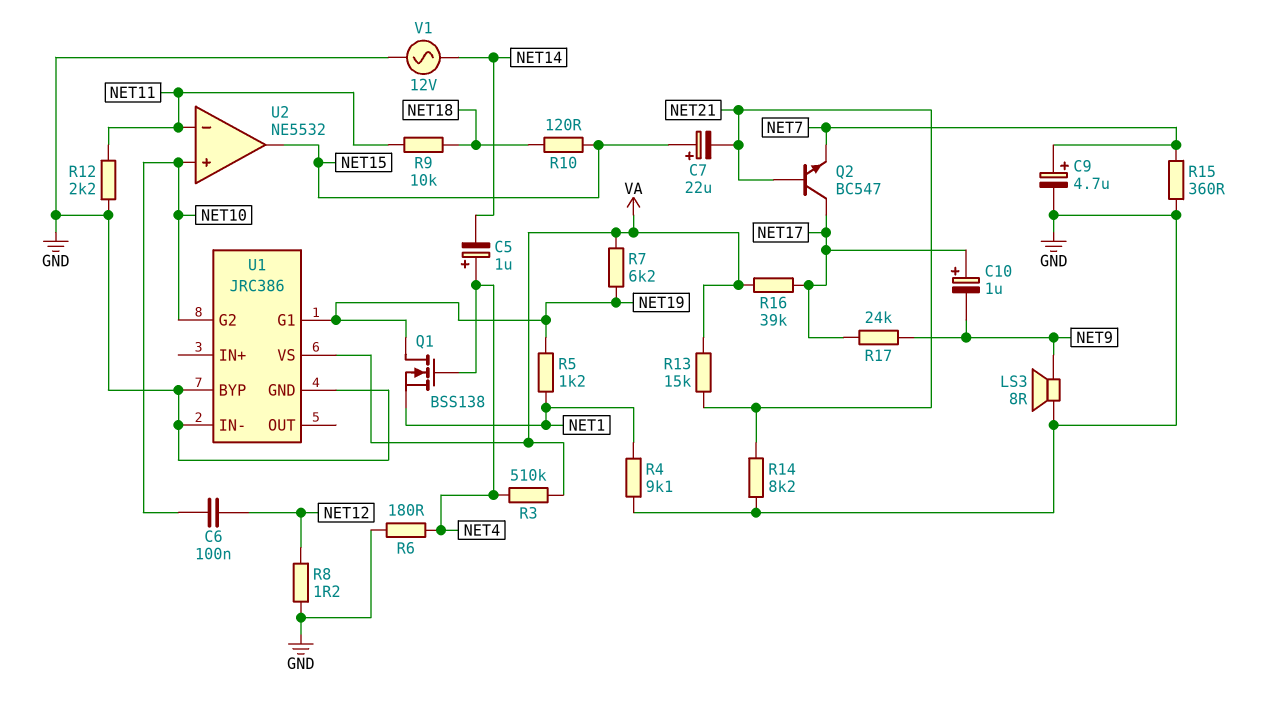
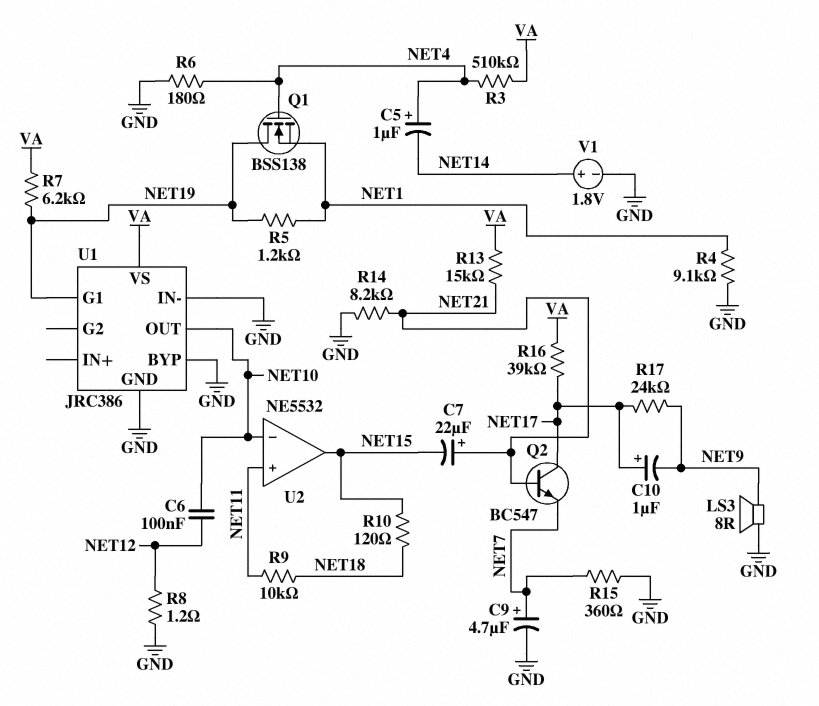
C7: 22uF (plus NET15, minus NET21) -> 22uF (plus NET21, minus NET15)
R12: 2.2k (GND, NET11) -> none
U1 pin G2: NET10 -> none
U1 pin OUT: none -> NET10
U2 pin in+: NET10 -> NET11
U2 pin in-: NET11 -> NET10
V1: AC 12V (GND, NET14) -> 1.8V (plus NET14, minus GND)

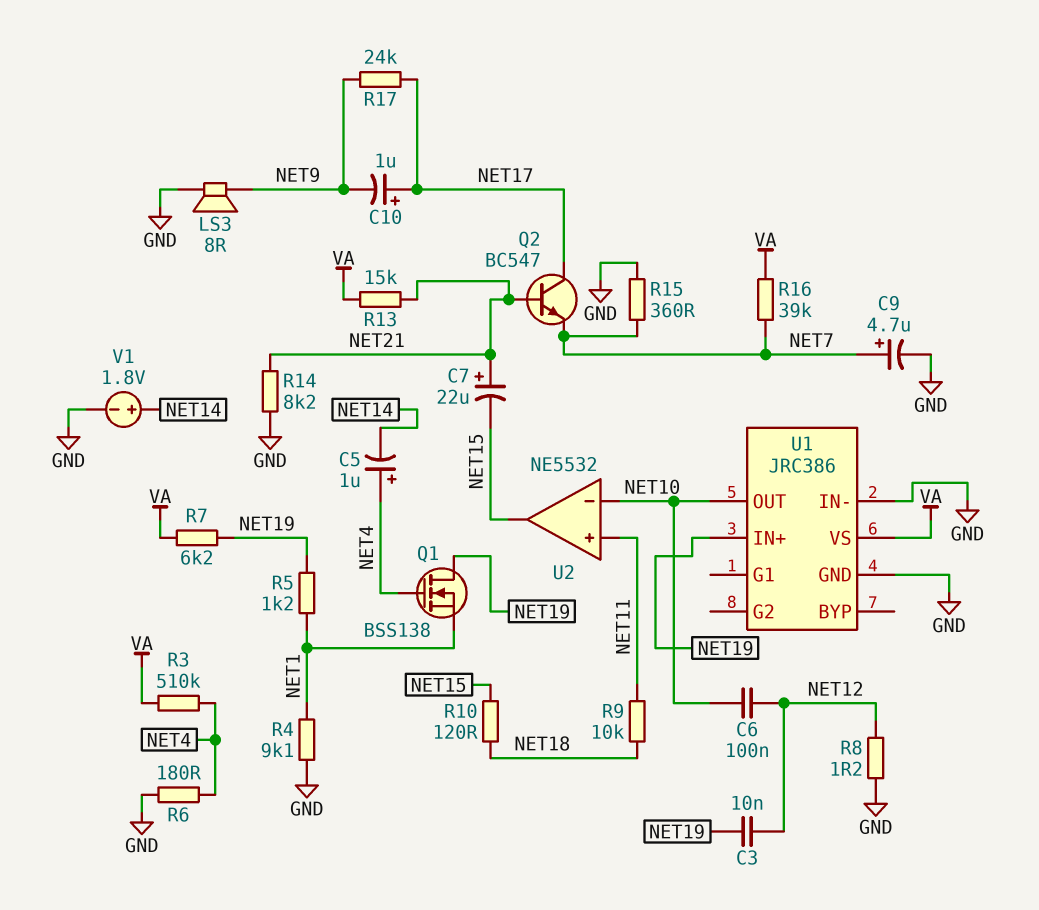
C3: none -> 10nF (NET12, NET19)
R16: 39k (NET17, VA) -> 39k (NET7, VA)
U1 pin BYP: GND -> none
U1 pin G1: NET19 -> none
U1 pin IN+: none -> NET19

